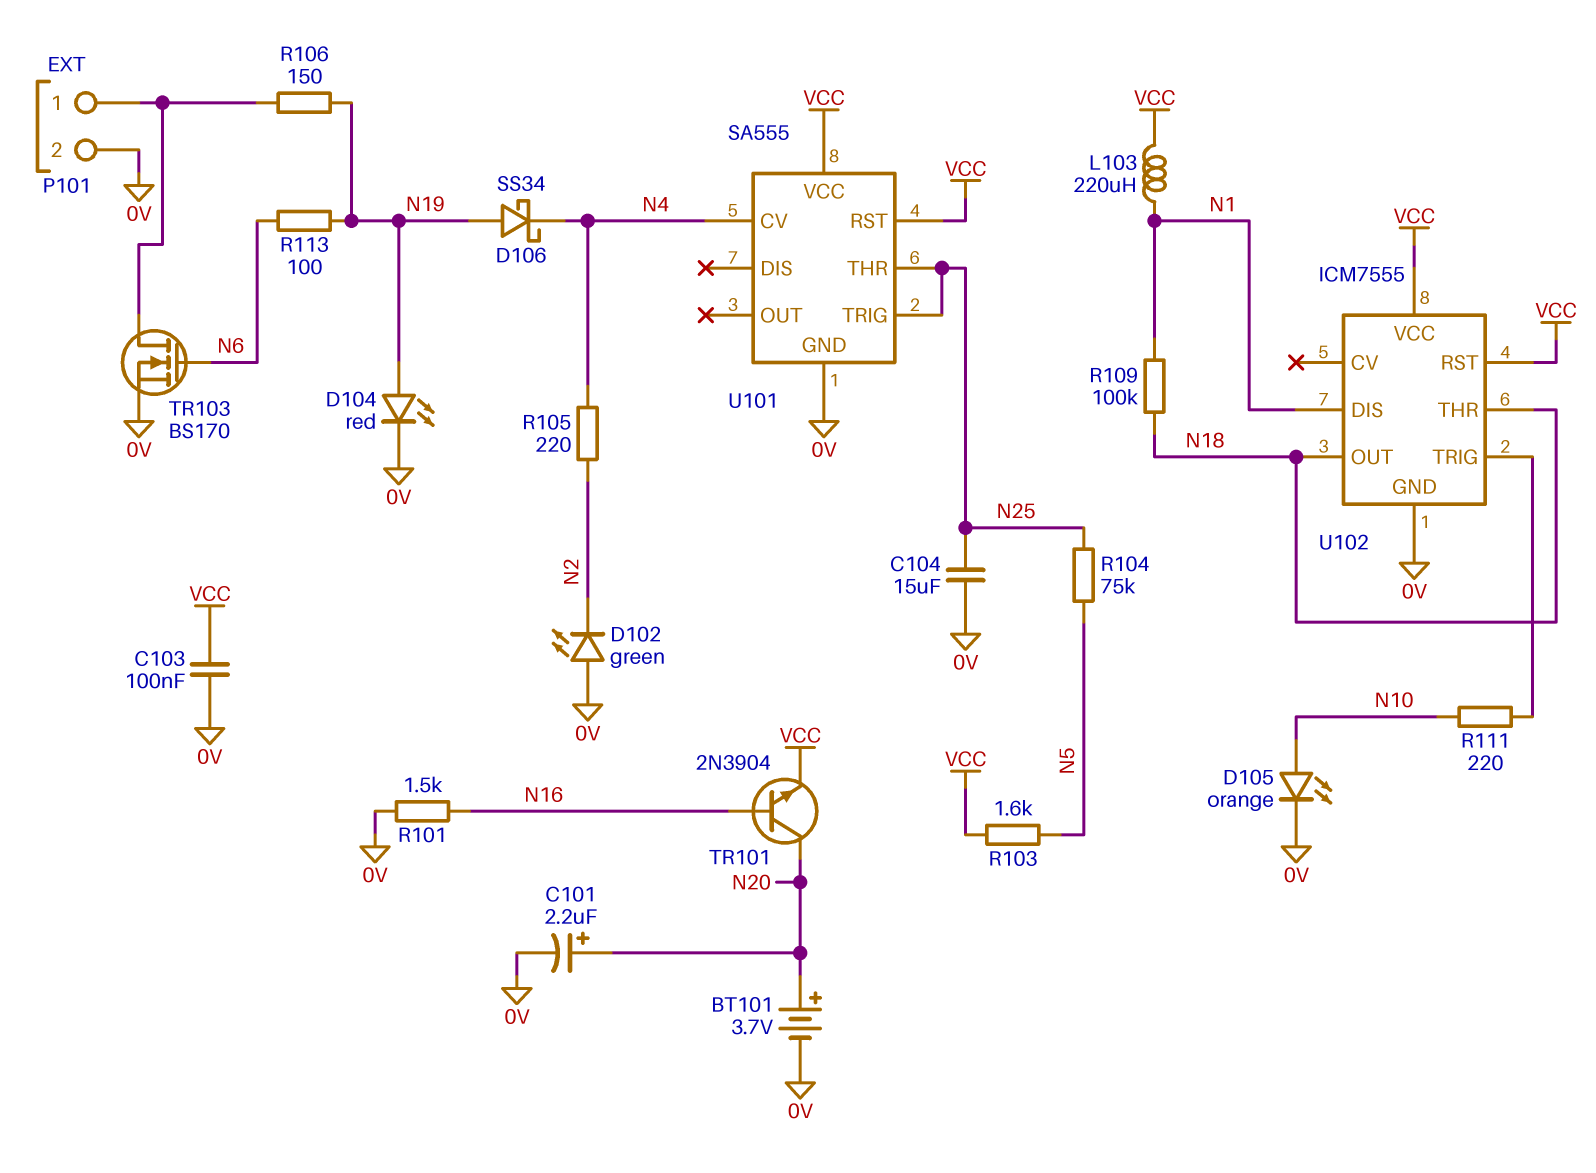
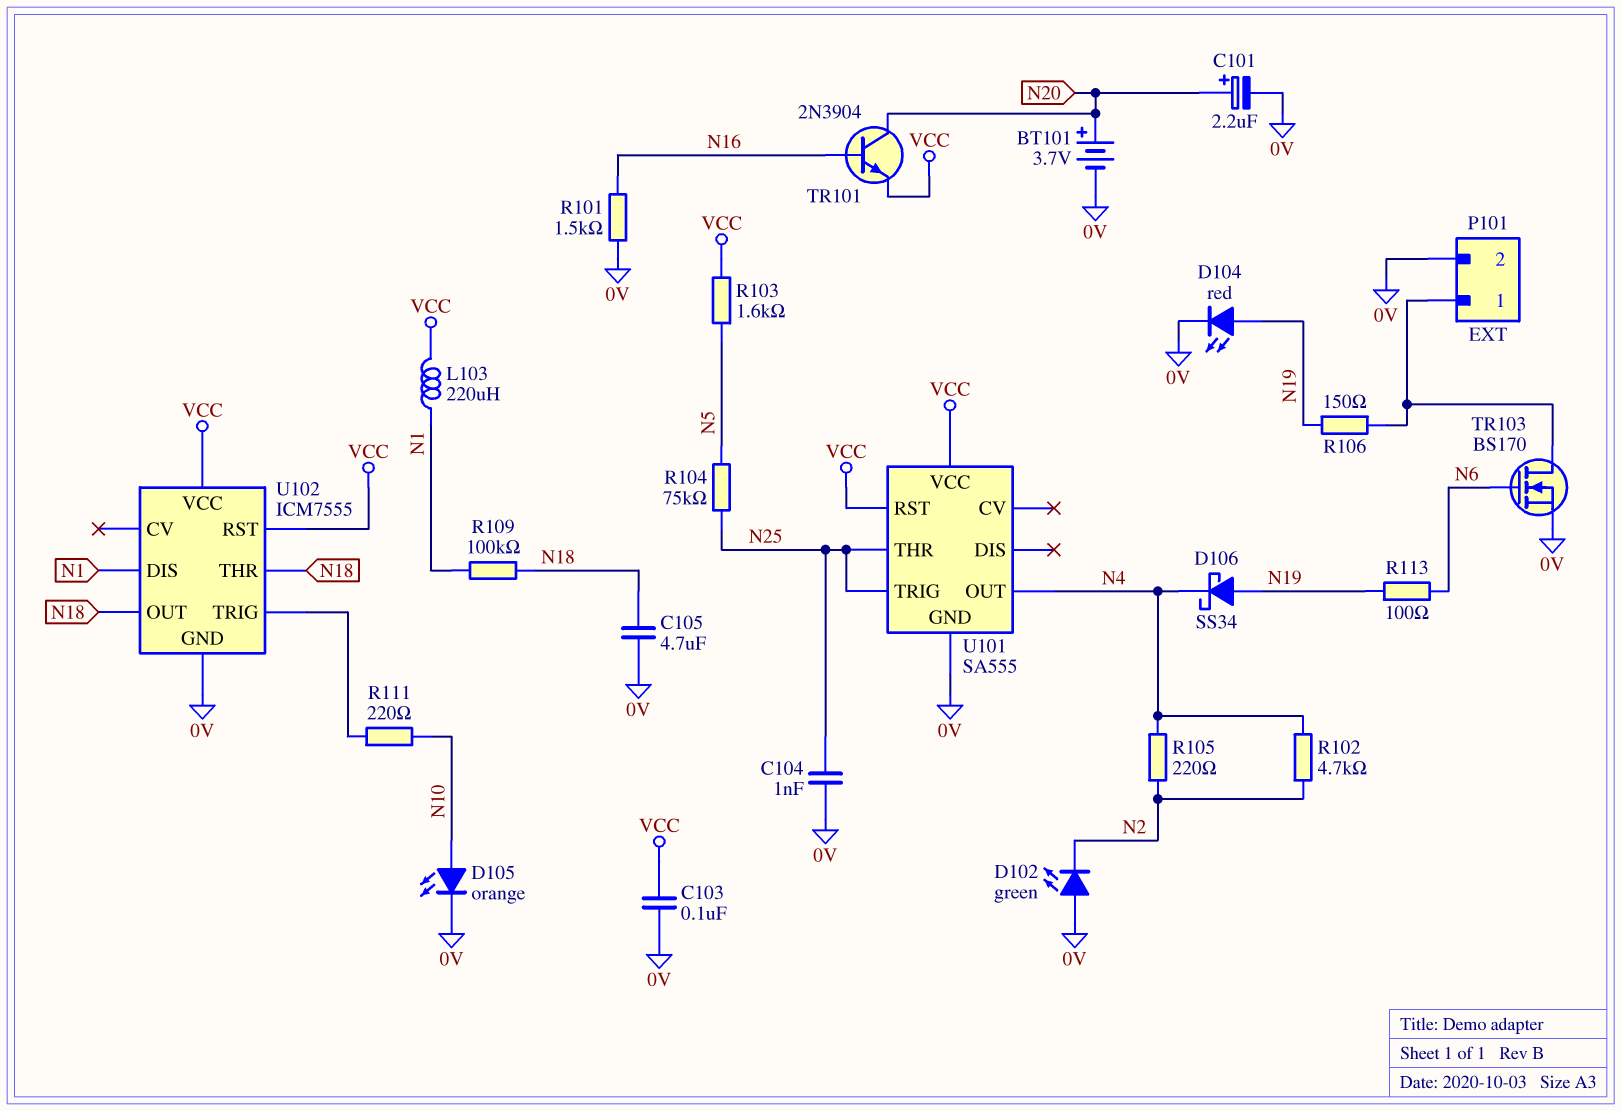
C104: 15uF (0V, N25) -> 1nF (0V, N25)
C105: none -> 4.7uF (0V, N18)
R102: none -> 4.7k (N2, N4)
U101 pin CV: N4 -> none
U101 pin OUT: none -> N4

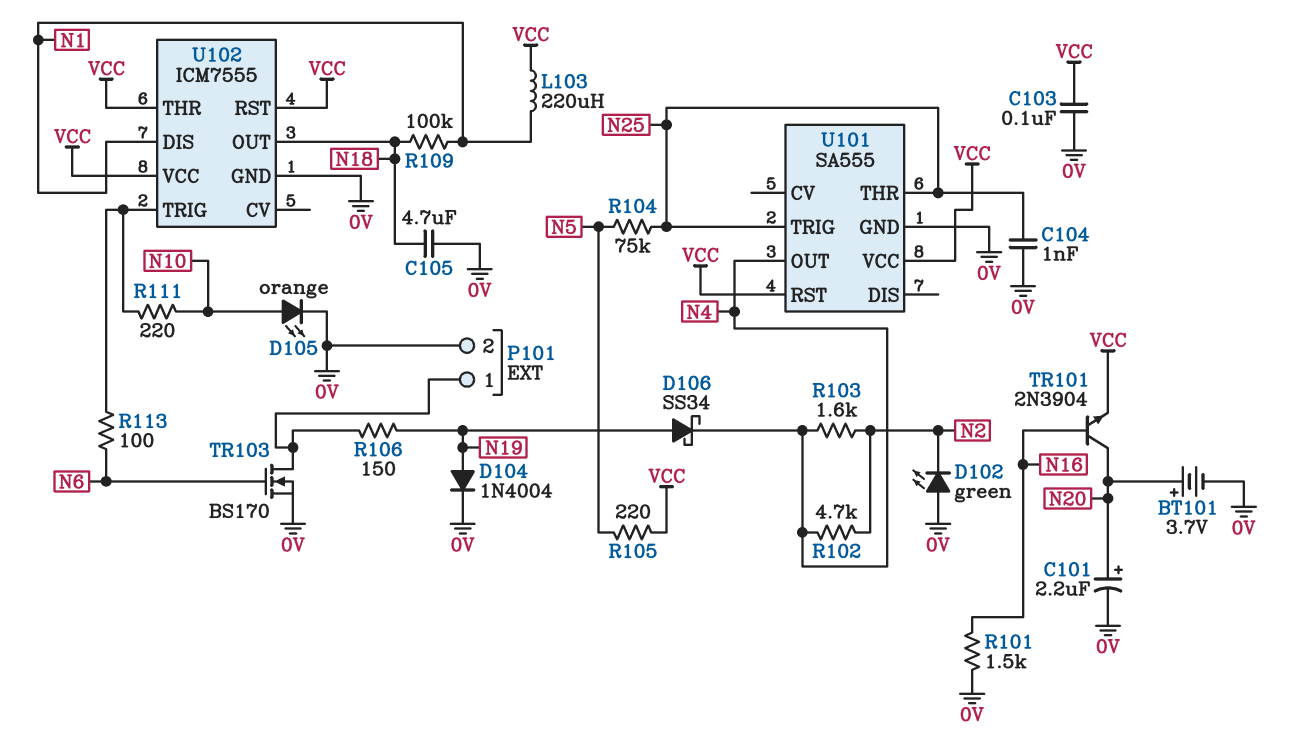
D104: LED red (A N19, K 0V) -> diode 1N4004 (A N19, K 0V)
R103: 1.6k (N5, VCC) -> 1.6k (N2, N4)
R105: 220 (N2, N4) -> 220 (N5, VCC)
R113: 100 (N6, N19) -> 100 (N6, U102/TRIG)
U102 pin THR: N18 -> VCC

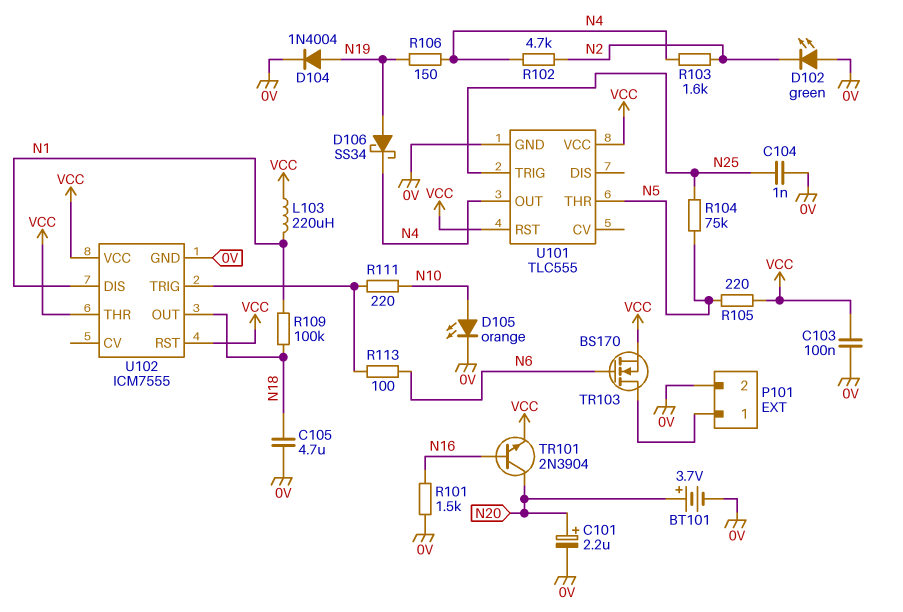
R106: 150 (N19, P101/1) -> 150 (N4, N19)
TR103: NMOS BS170 (G N6, D P101/1, S 0V) -> NMOS BS170 (G N6, D P101/1, S VCC)
U101: SA555 -> TLC555
U101 pin THR: N25 -> N5

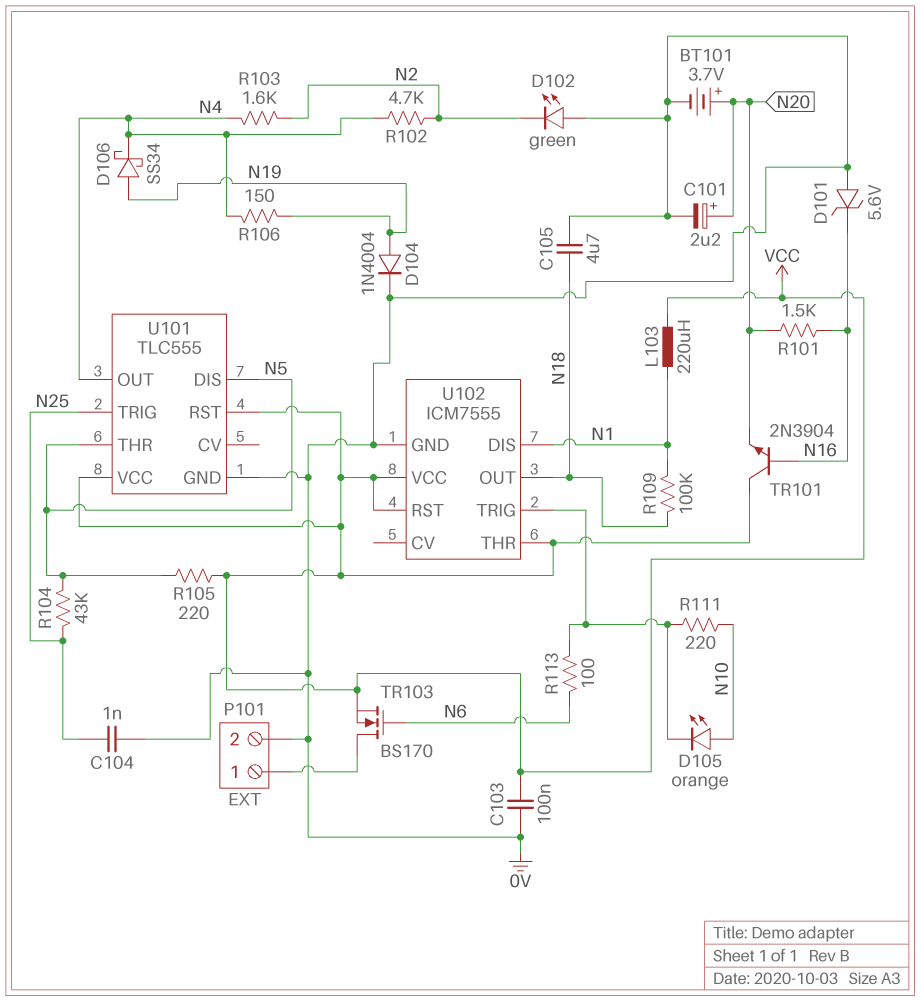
D101: none -> zener 5.6V (A 0V, K N16)
D105: LED orange (A N10, K 0V) -> LED orange (A N10, K U102/TRIG)
R101: 1.5k (0V, N16) -> 1.5k (N16, N20)
R104: 75k (N5, N25) -> 43k (N5, N25)
TR101: NPN 2N3904 (B N16, C N20, E VCC) -> NPN 2N3904 (B N16, C VCC, E N20)
U101 pin DIS: none -> N5

